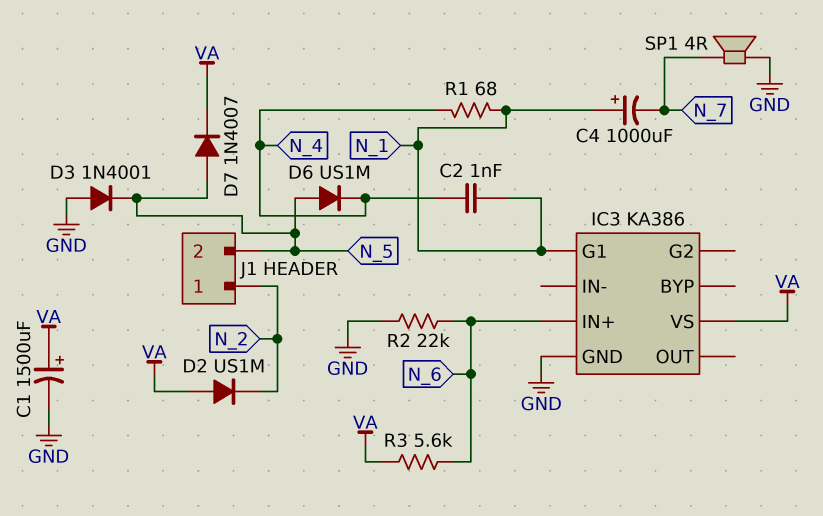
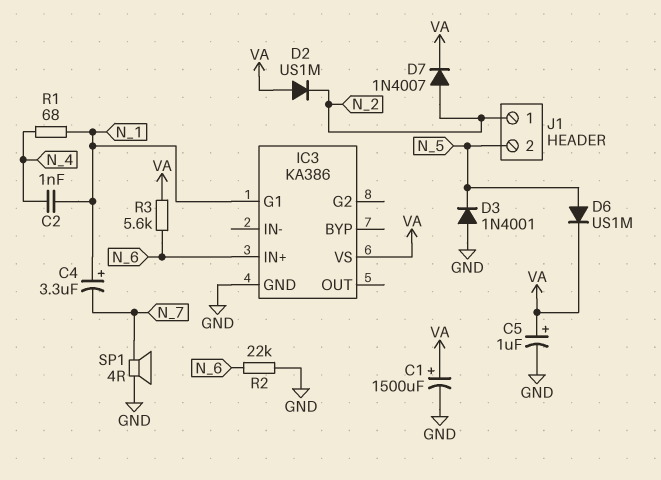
C4: 1000uF (plus N_1, minus N_7) -> 3.3uF (plus N_1, minus N_7)
C5: none -> 1uF (plus VA, minus GND)
D6: diode US1M (A N_5, K N_4) -> diode US1M (A N_5, K VA)
D7: diode 1N4007 (A N_5, K VA) -> diode 1N4007 (A N_2, K VA)

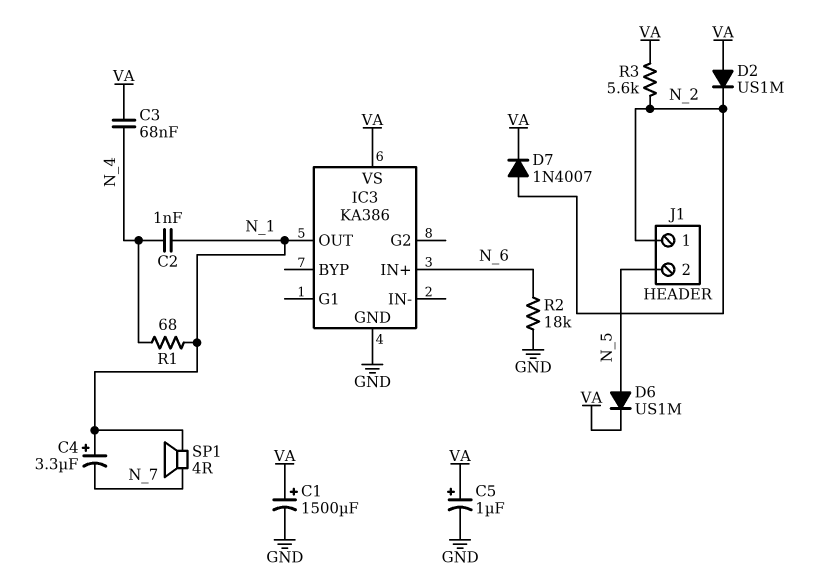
C3: none -> 68nF (N_4, VA)
D3: diode 1N4001 (A GND, K N_5) -> none
IC3 pin G1: N_1 -> none
IC3 pin OUT: none -> N_1
R2: 22k (GND, N_6) -> 18k (GND, N_6)
R3: 5.6k (N_6, VA) -> 5.6k (N_2, VA)
SP1: speaker 4R (GND, N_7) -> speaker 4R (N_1, N_7)

